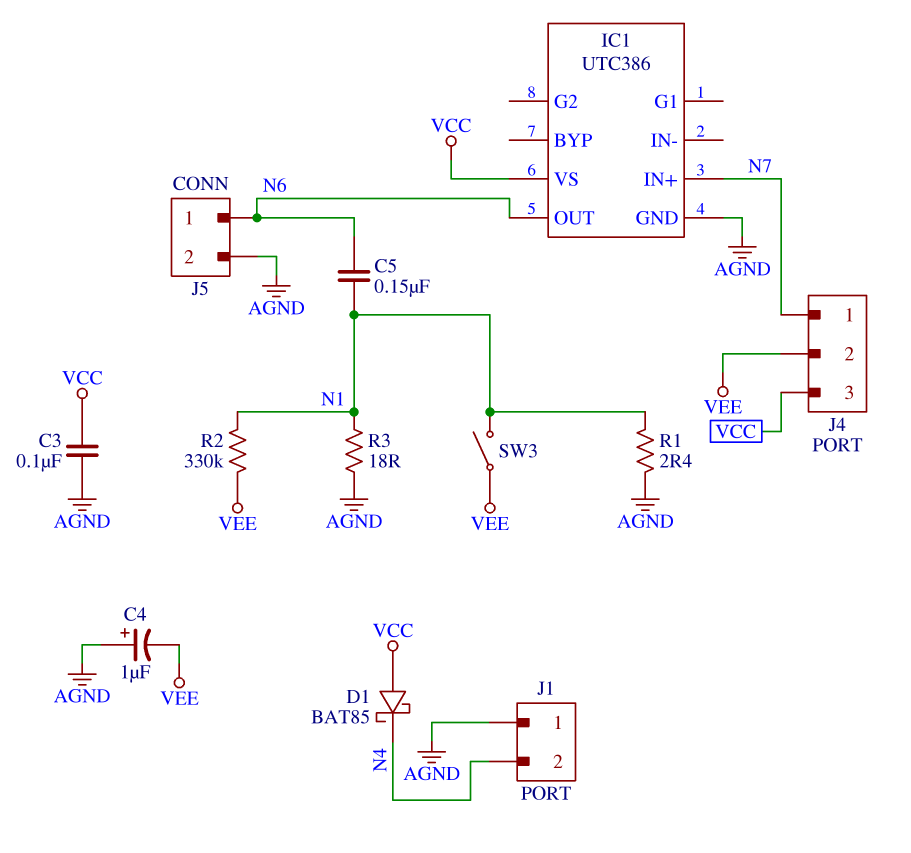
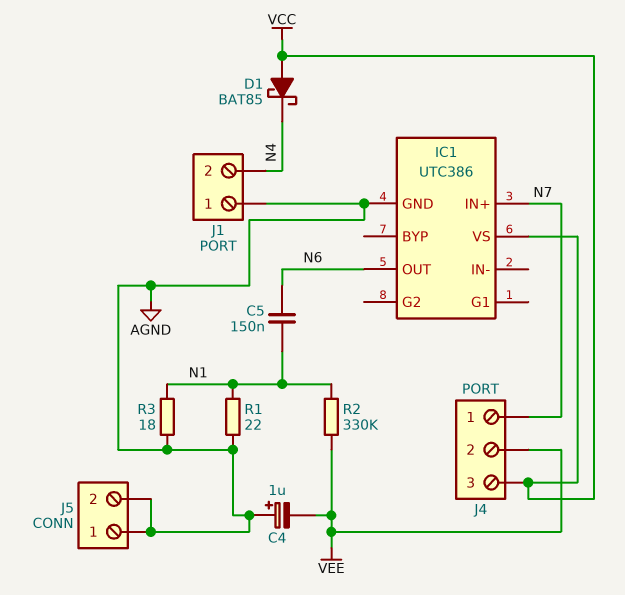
C3: 100nF (AGND, VCC) -> none
J5 pin 1: N6 -> AGND
R1: 2.4 (AGND, N1) -> 22 (AGND, N1)
SW3: switch (N1, VEE) -> none

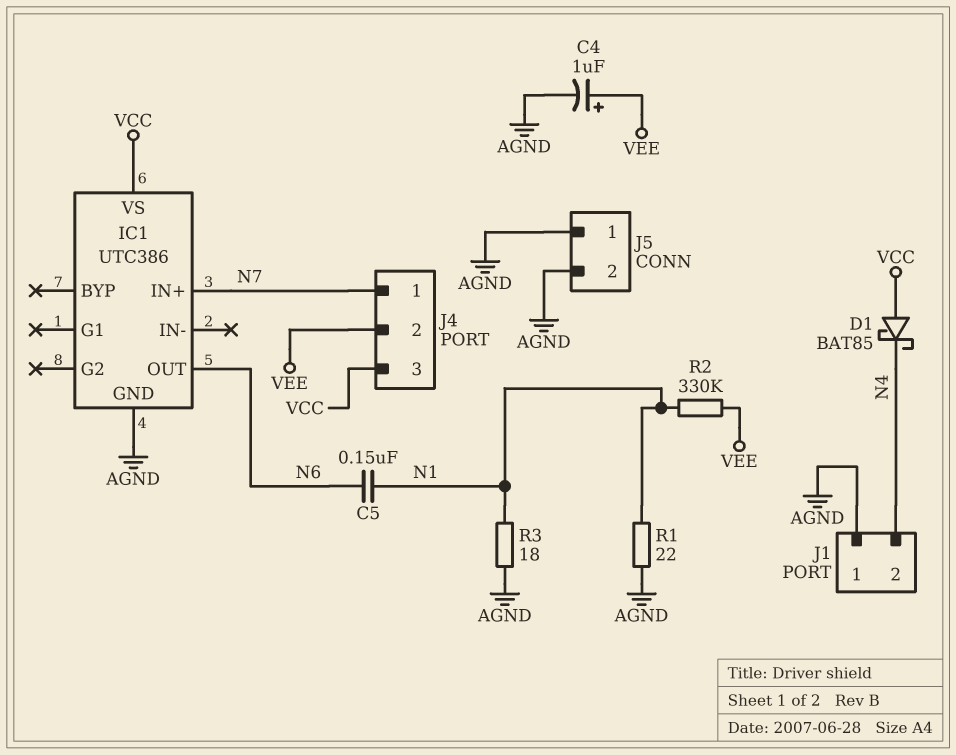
C4: 1uF (plus AGND, minus VEE) -> 1uF (plus VEE, minus AGND)

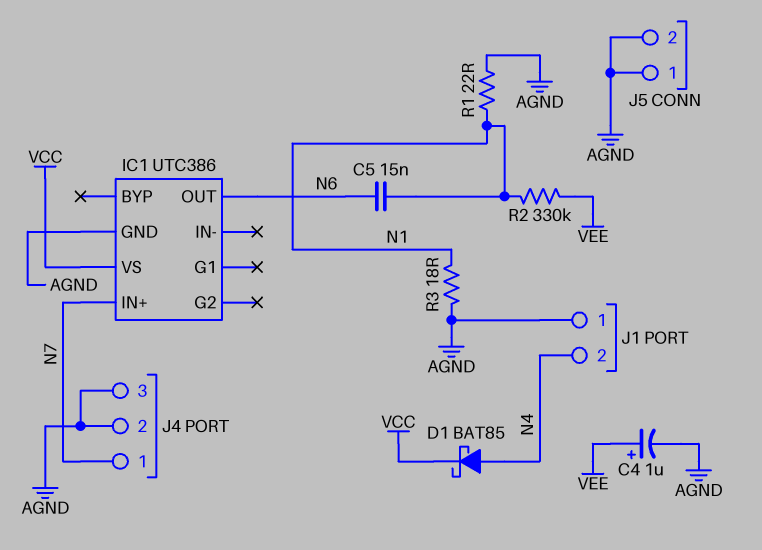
C5: 150nF (N1, N6) -> 15nF (N1, N6)
D1: schottky BAT85 (A VCC, K N4) -> schottky BAT85 (A N4, K VCC)
J4 pin 2: VEE -> AGND
J4 pin 3: VCC -> AGND

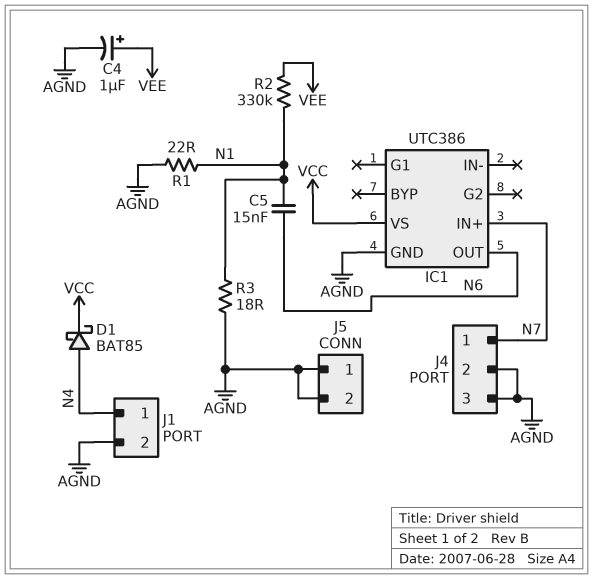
J1 pin 1: AGND -> N4
J1 pin 2: N4 -> AGND

